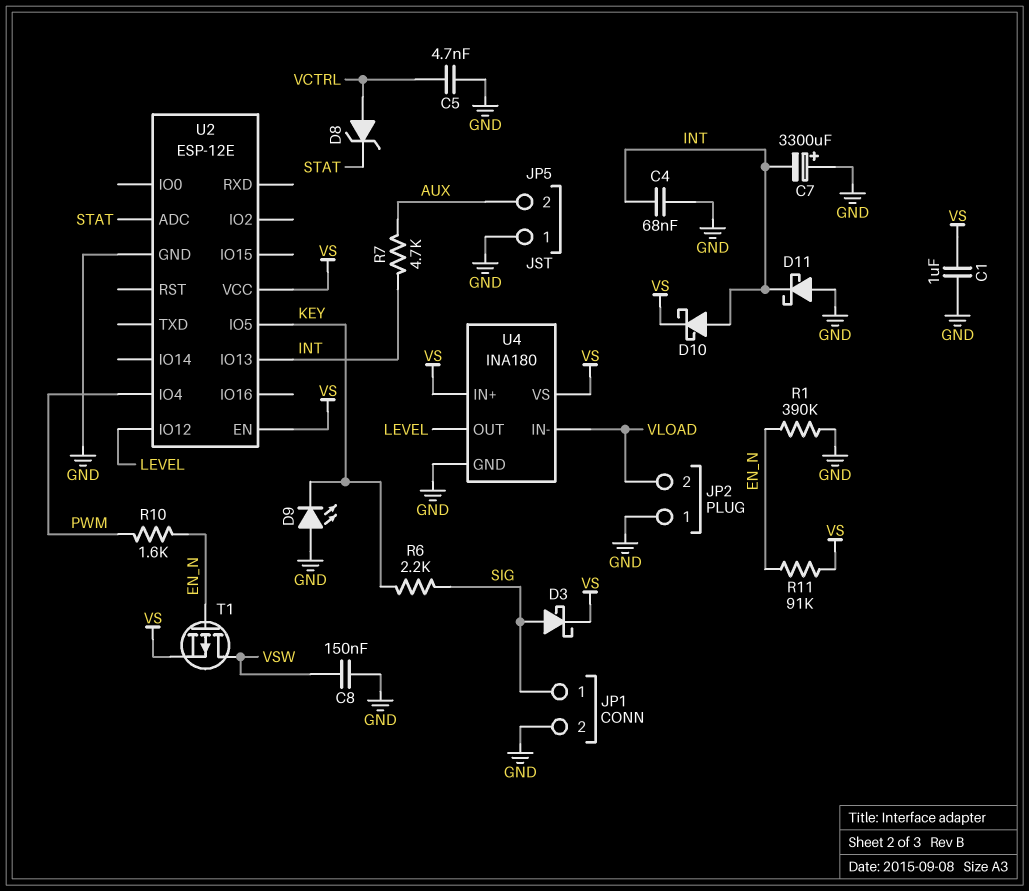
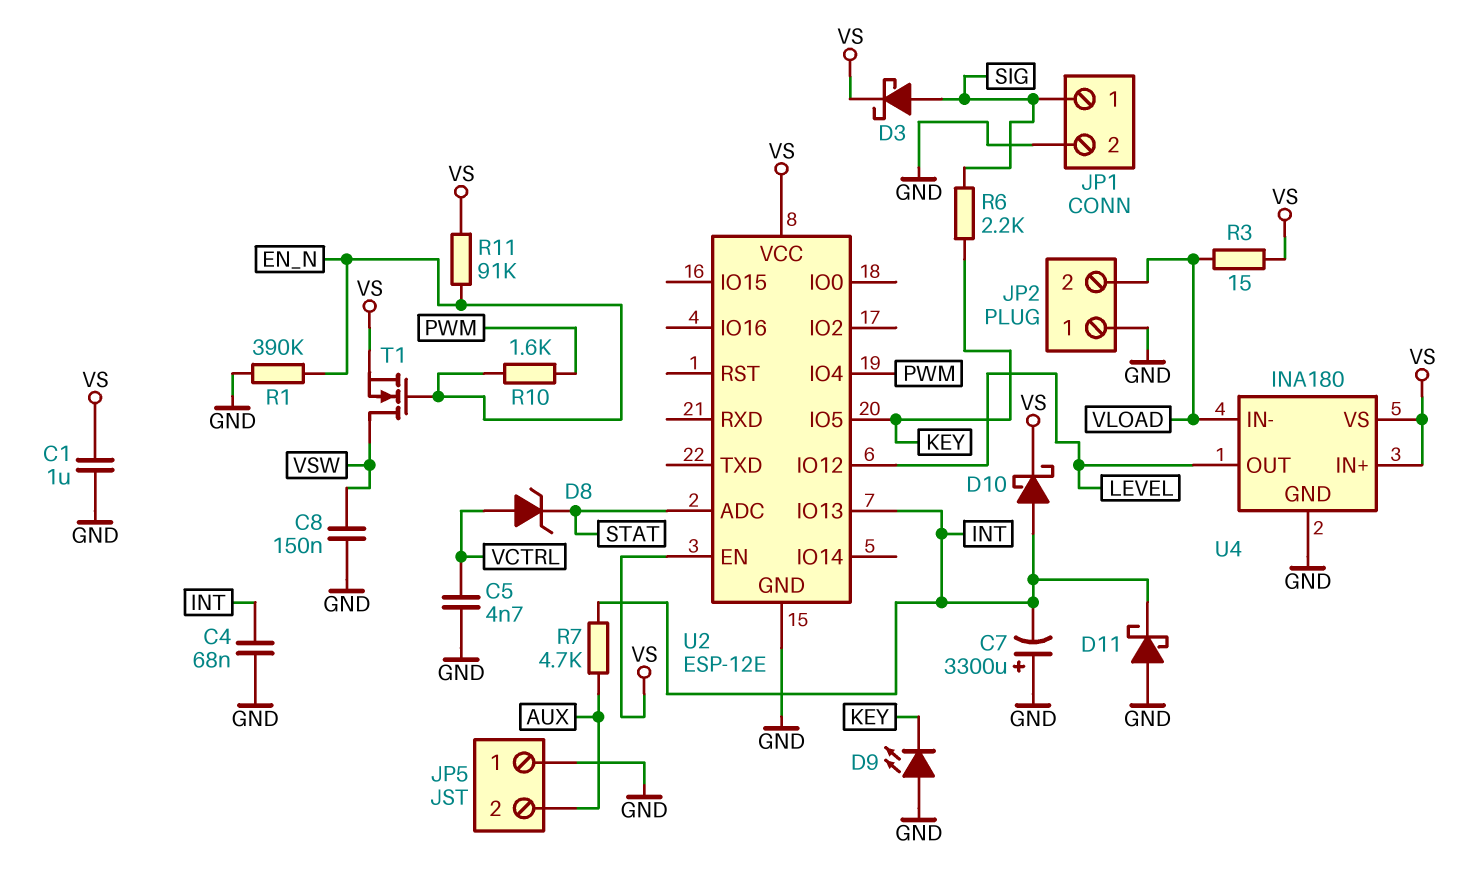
R3: none -> 15 (VLOAD, VS)
T1: PMOS (G EN_N, D VSW, S VS) -> NMOS (G EN_N, D VSW, S VS)

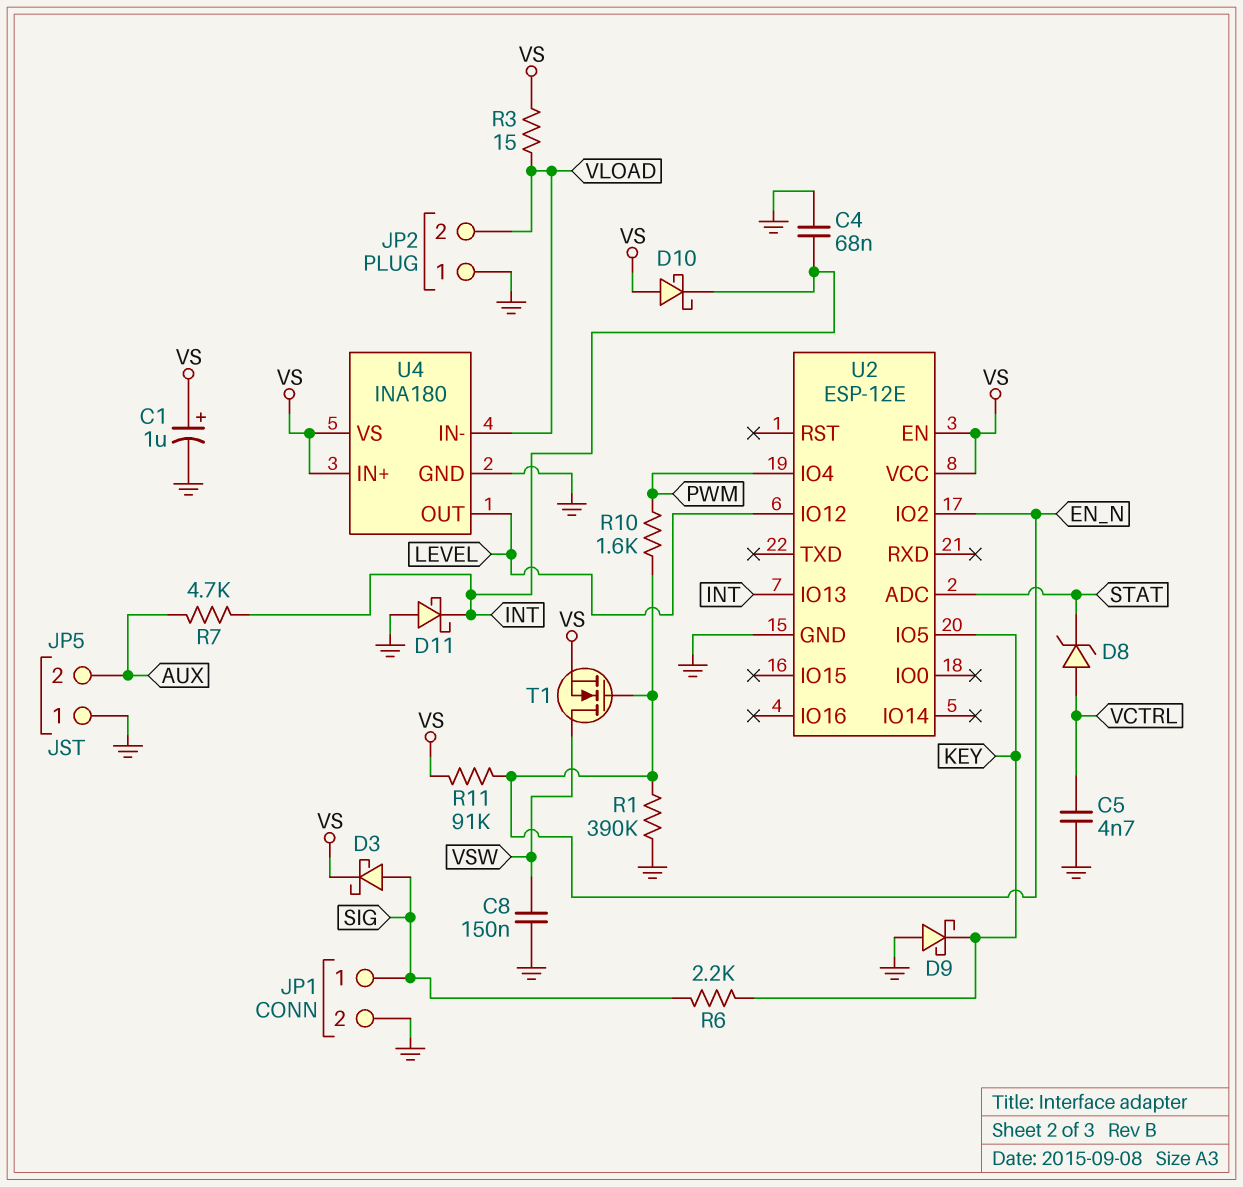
C1: 1uF (GND, VS) -> 1uF (plus VS, minus GND)
C7: 3300uF (plus GND, minus INT) -> none
D9: LED (A GND, K KEY) -> schottky (A GND, K KEY)
D10: schottky (A INT, K VS) -> schottky (A VS, K INT)
U2 pin IO2: none -> EN_N

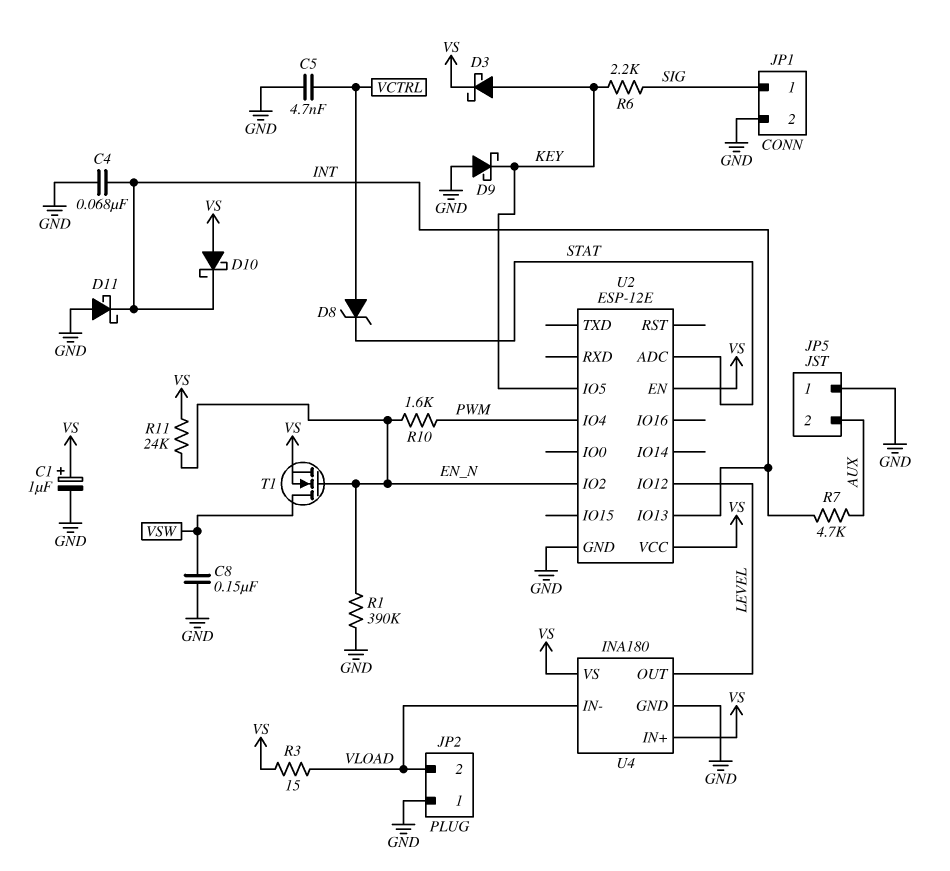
D3: schottky (A SIG, K VS) -> schottky (A KEY, K VS)
R11: 91k (EN_N, VS) -> 24k (EN_N, VS)

